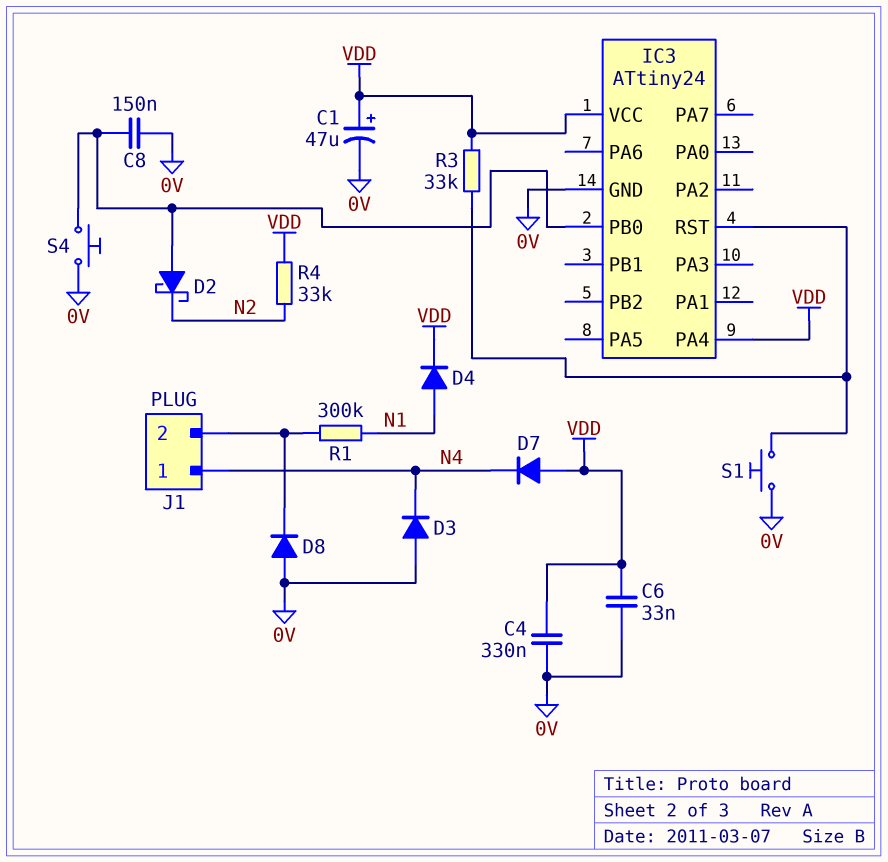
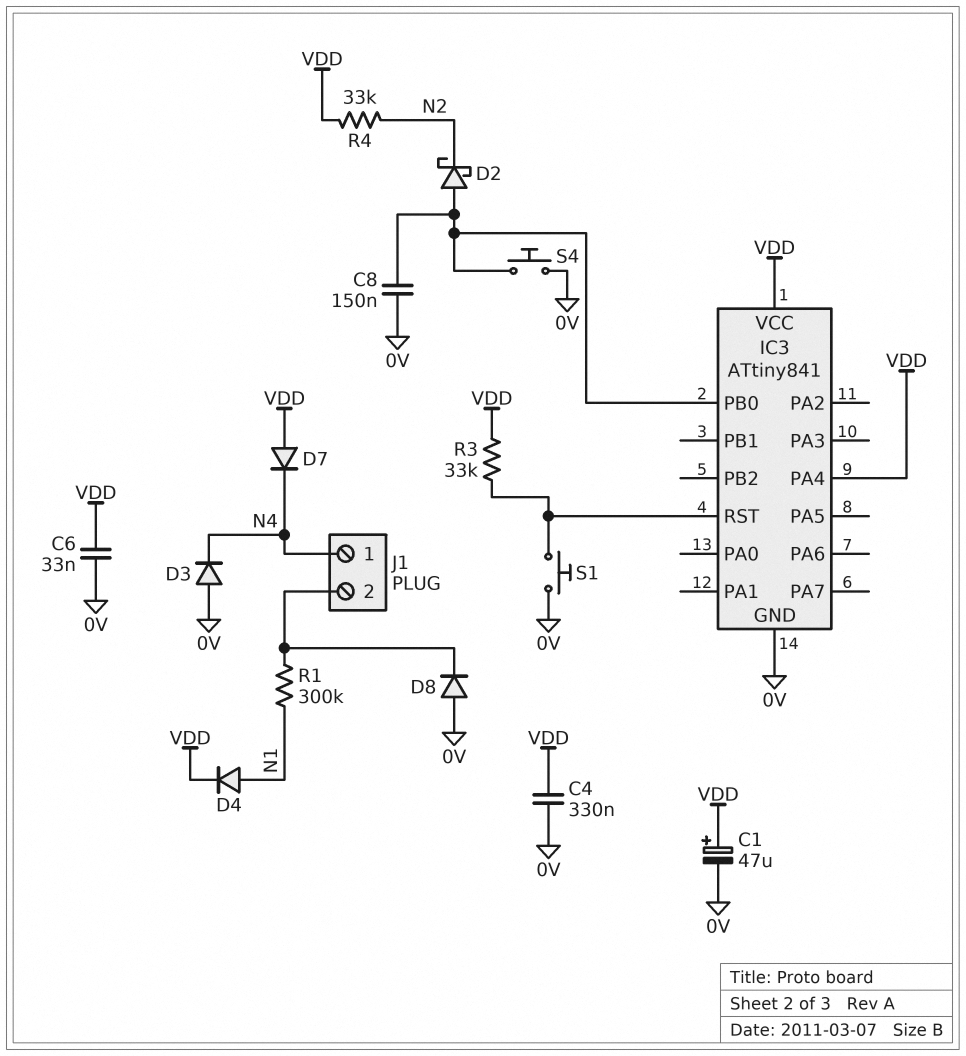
IC3: ATtiny24 -> ATtiny841

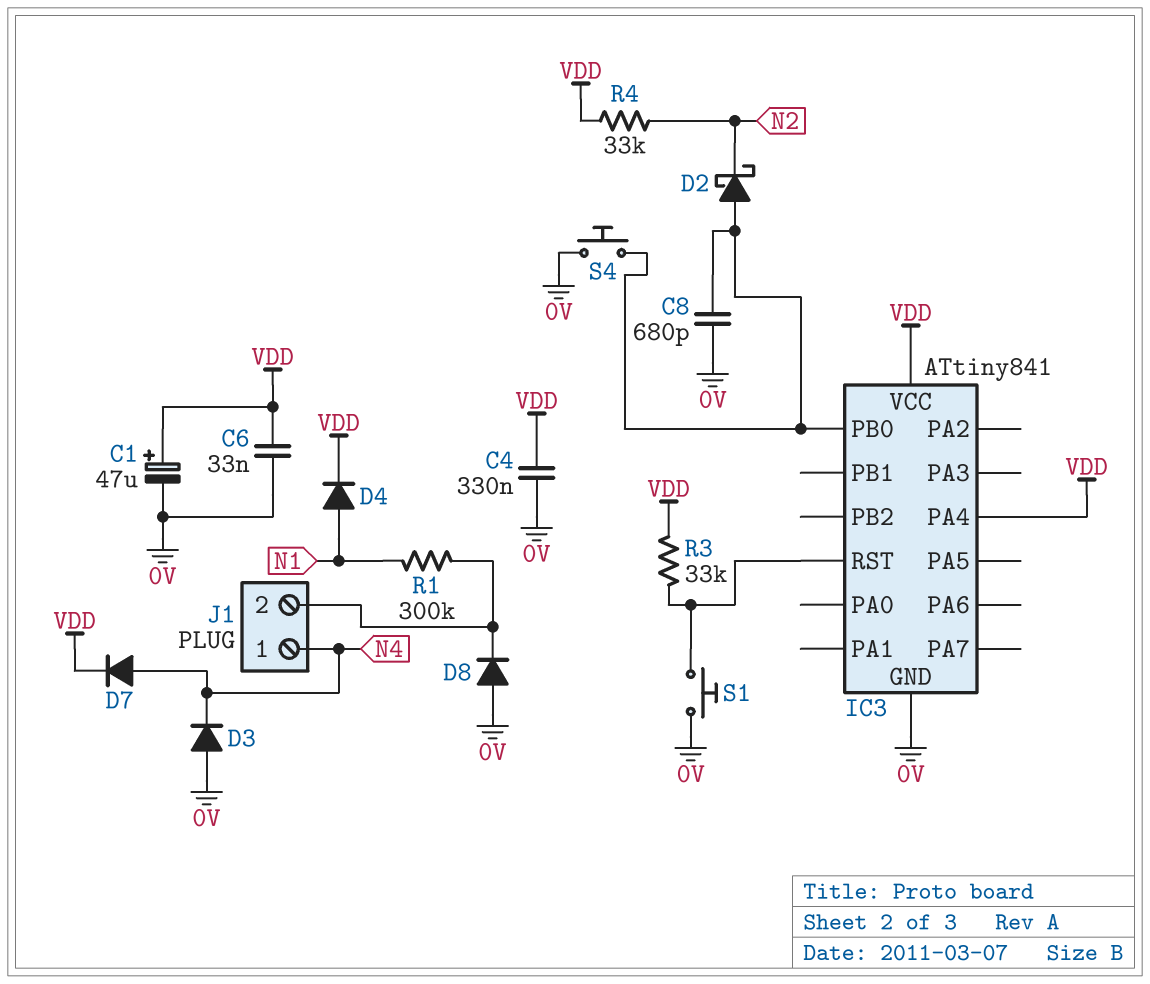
C8: 150nF (0V, IC3/PB0) -> 680pF (0V, IC3/PB0)
D7: diode (A VDD, K N4) -> diode (A N4, K VDD)

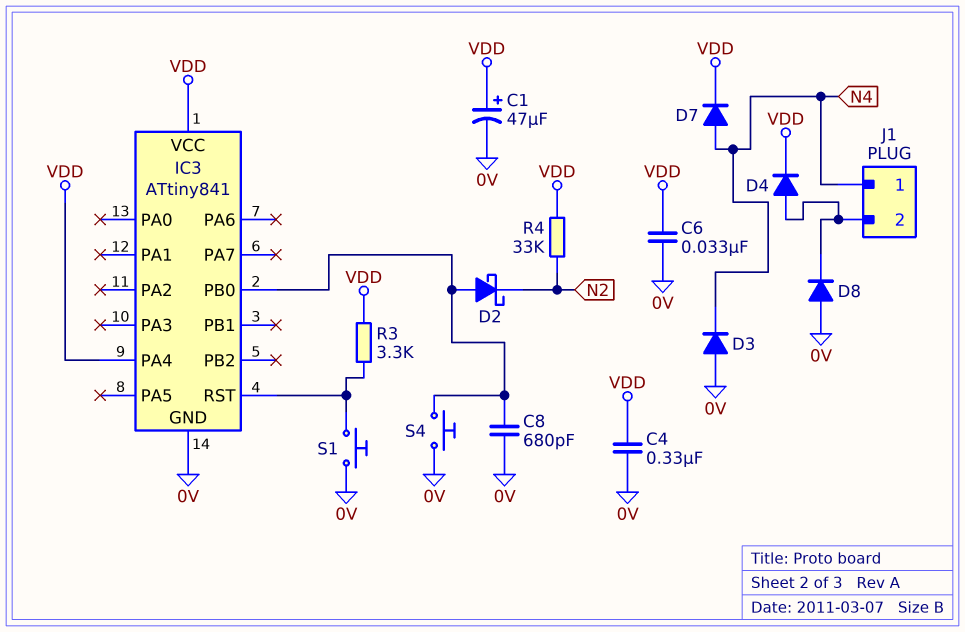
D4: diode (A N1, K VDD) -> diode (A J1/2, K VDD)
R1: 300k (J1/2, N1) -> none
R3: 33k (IC3/RST, VDD) -> 3.3k (IC3/RST, VDD)

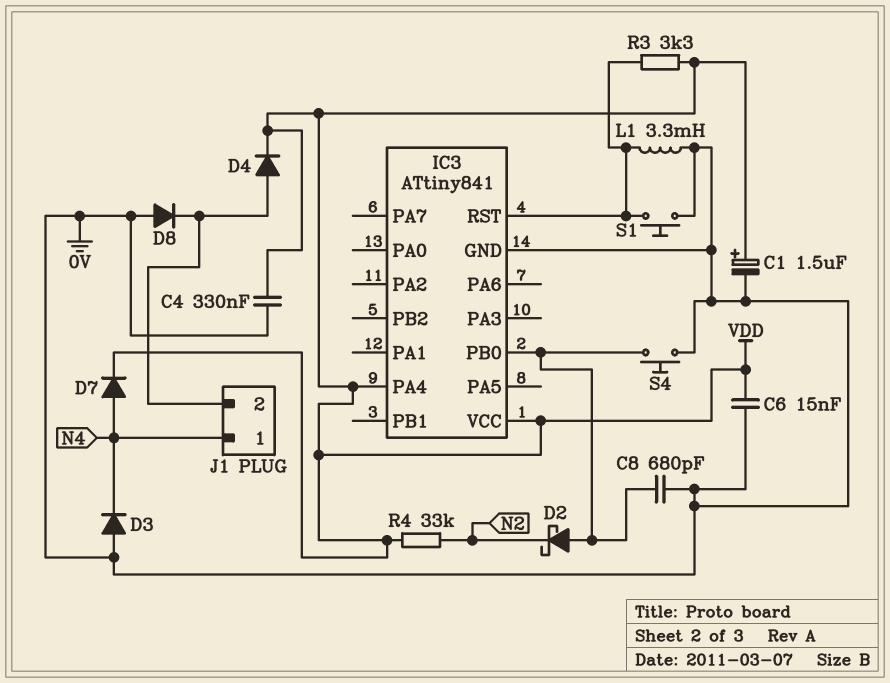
C1: 47uF (plus VDD, minus 0V) -> 1.5uF (plus VDD, minus 0V)
C6: 33nF (0V, VDD) -> 15nF (0V, VDD)
L1: none -> 3.3mH (0V, IC3/RST)

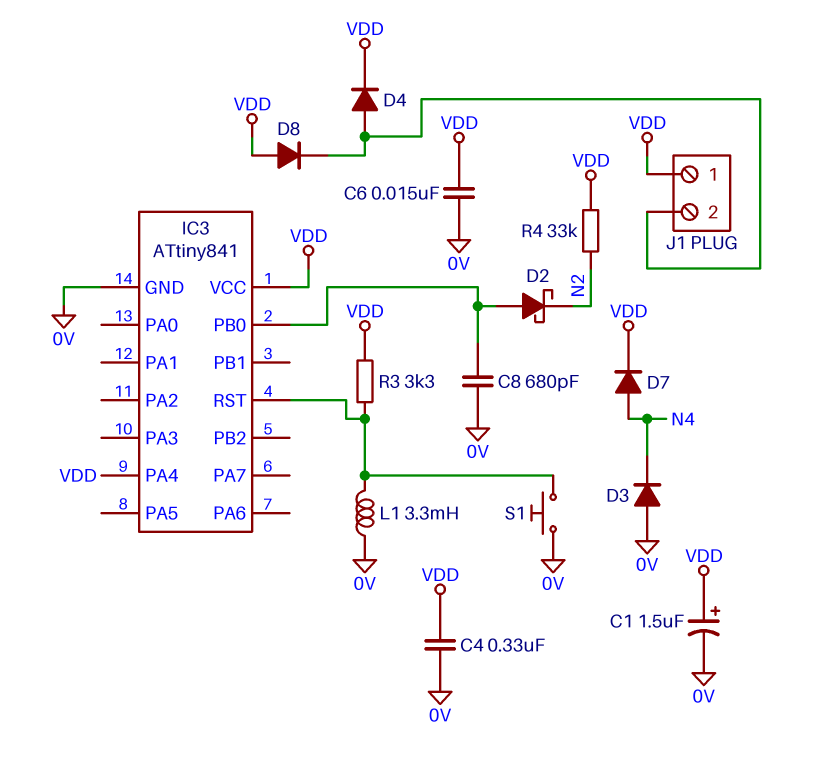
D8: diode (A 0V, K J1/2) -> diode (A VDD, K J1/2)
J1 pin 1: N4 -> VDD
S4: button (0V, IC3/PB0) -> none

